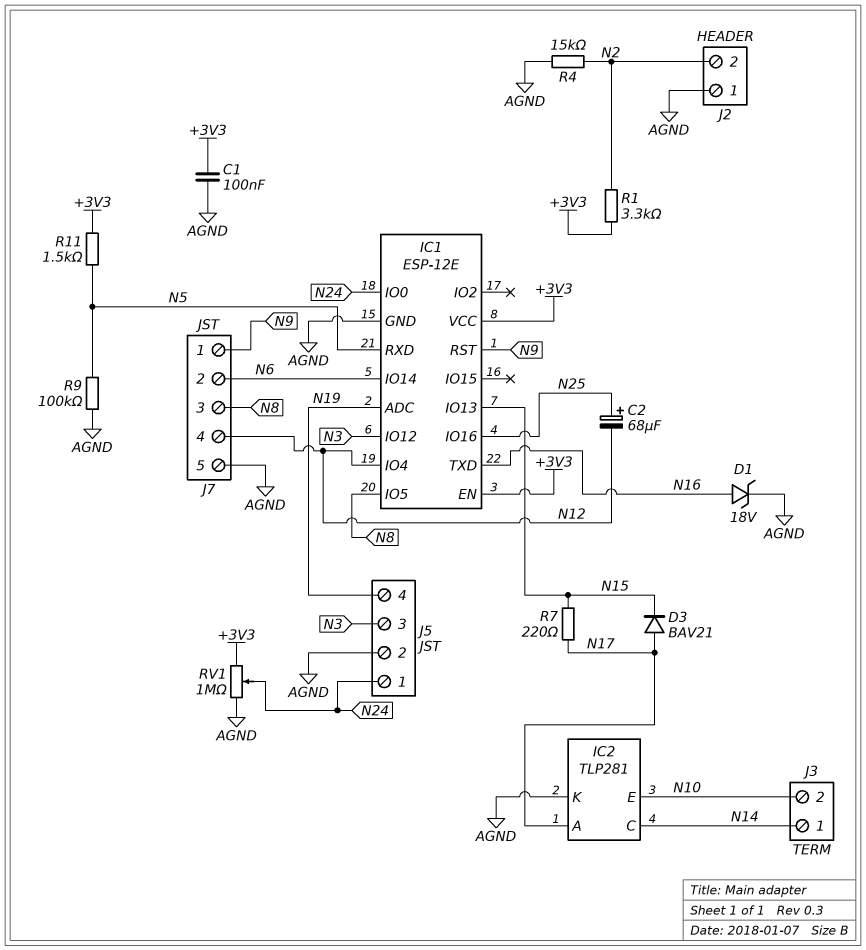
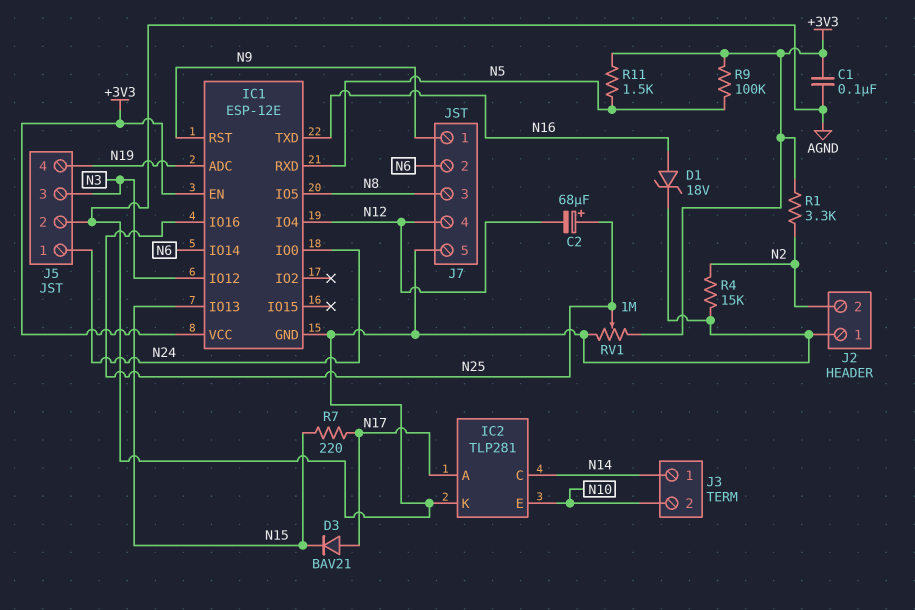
R9: 100k (AGND, N5) -> 100k (+3V3, N5)
RV1: 1M (+3V3, AGND, wiper N24) -> 1M (+3V3, AGND, wiper N25)

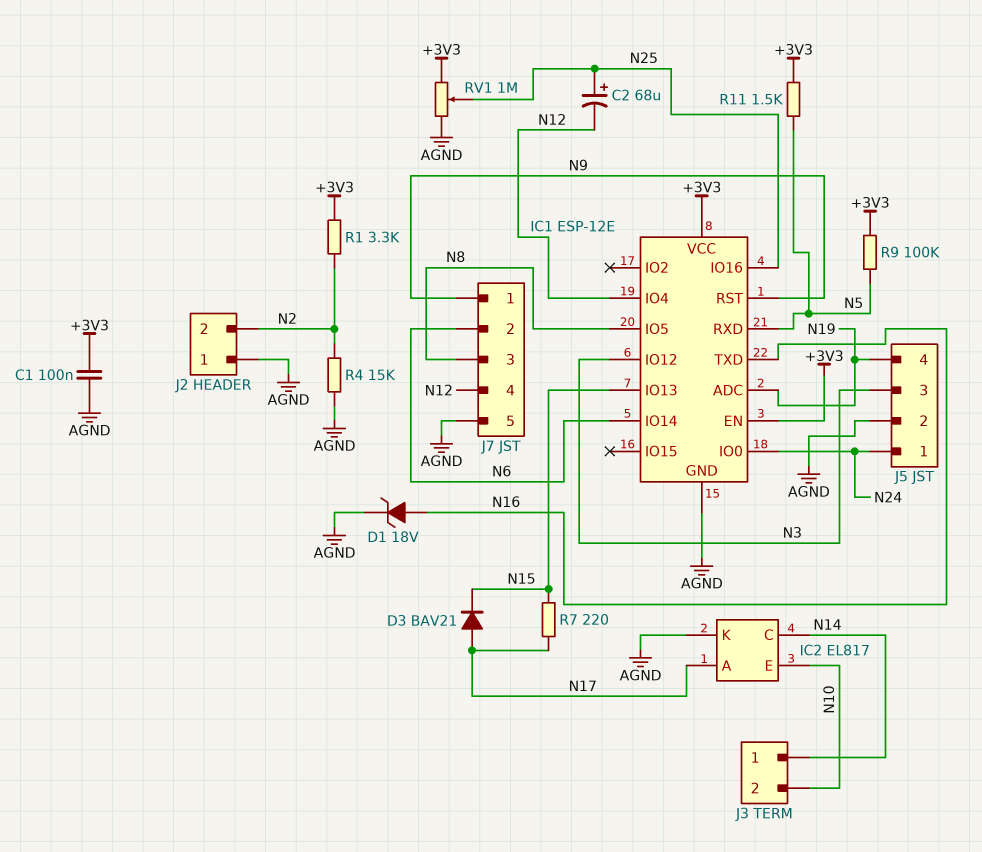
IC2: TLP281 -> EL817

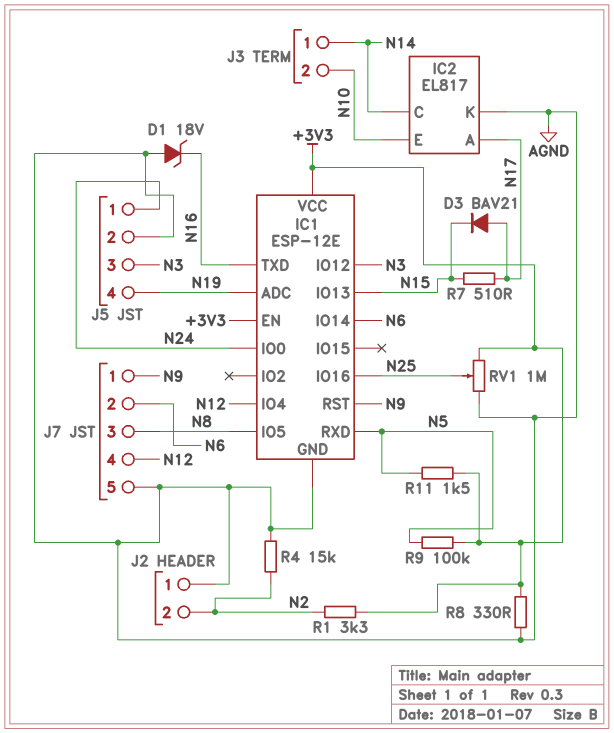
C1: 100nF (+3V3, AGND) -> none
C2: 68uF (plus N25, minus N12) -> none
D1: zener 18V (A N16, K AGND) -> zener 18V (A AGND, K N16)
R7: 220 (N15, N17) -> 510 (N15, N17)
R8: none -> 330 (+3V3, AGND)

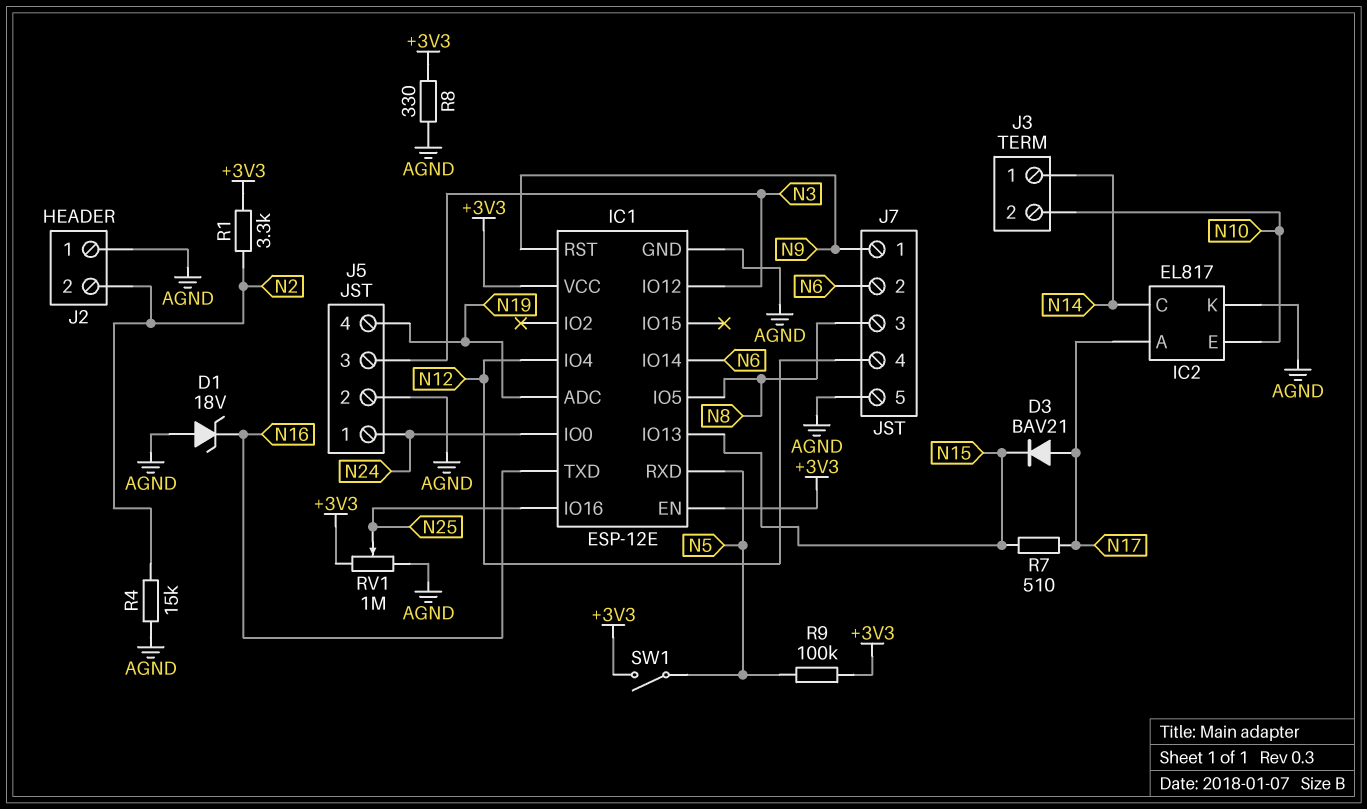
R11: 1.5k (+3V3, N5) -> none
SW1: none -> switch (+3V3, N5)

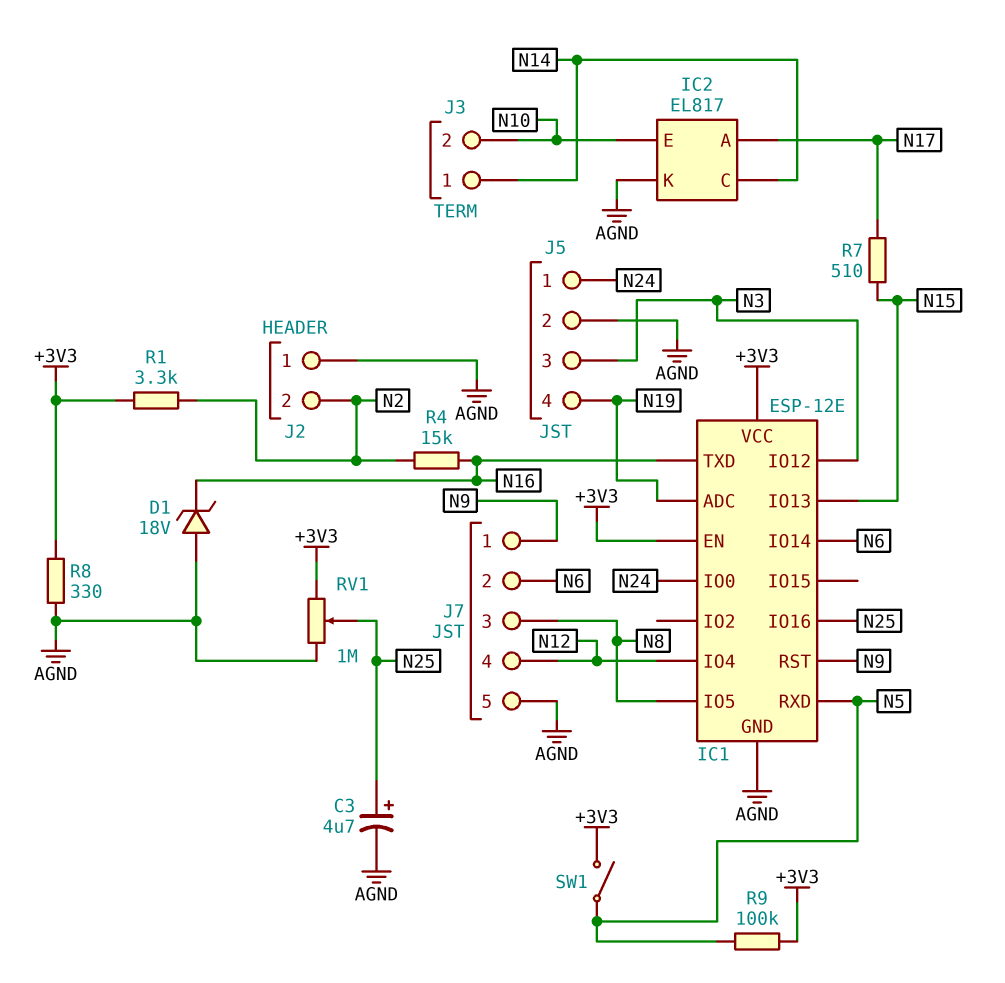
C3: none -> 4.7uF (plus N25, minus AGND)
D3: diode BAV21 (A N17, K N15) -> none
R4: 15k (AGND, N2) -> 15k (N2, N16)

